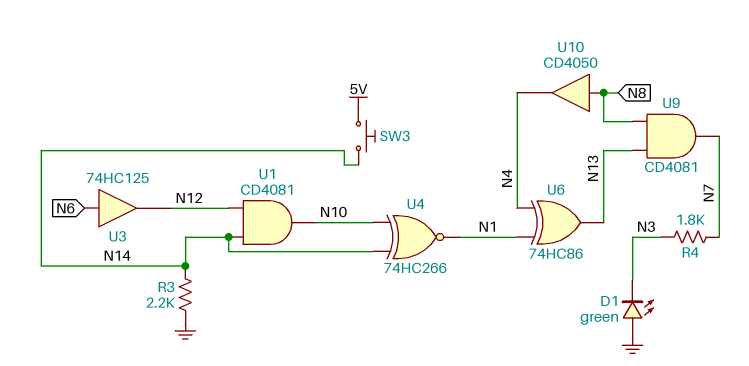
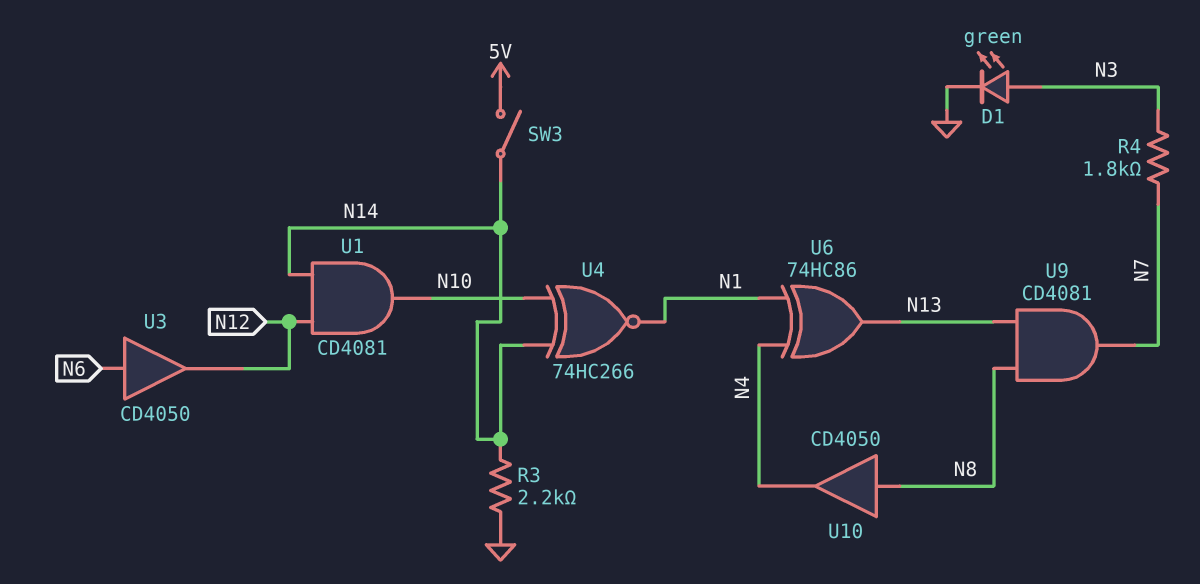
D1: LED green (A GND, K N3) -> LED green (A N3, K GND)
SW3: button (5V, N14) -> switch (5V, N14)
U3: buffer 74HC125 (in N6, out N12) -> buffer CD4050 (in N6, out N12)

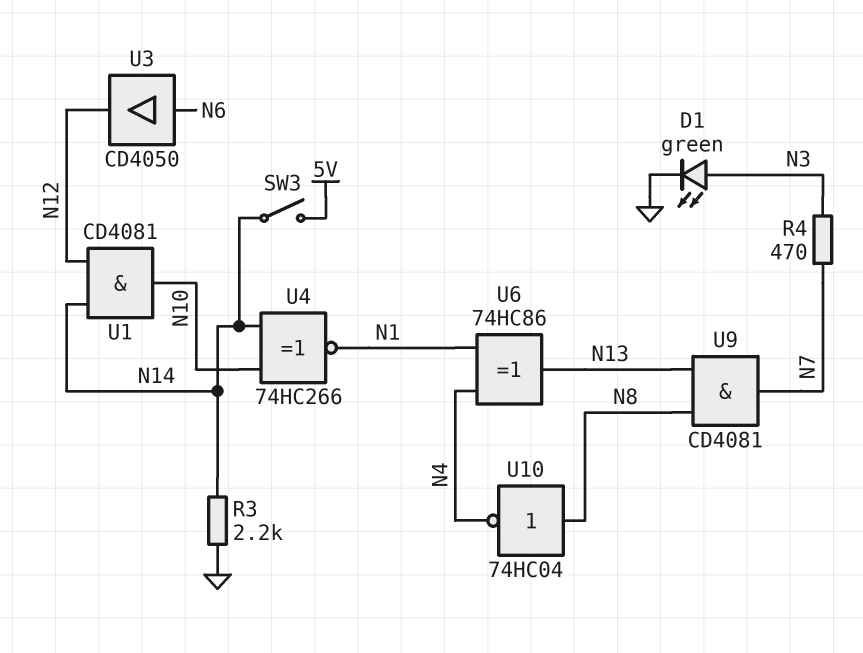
R4: 1.8k (N3, N7) -> 470 (N3, N7)
U10: buffer CD4050 (in N8, out N4) -> NOT 74HC04 (in N8, out N4)

